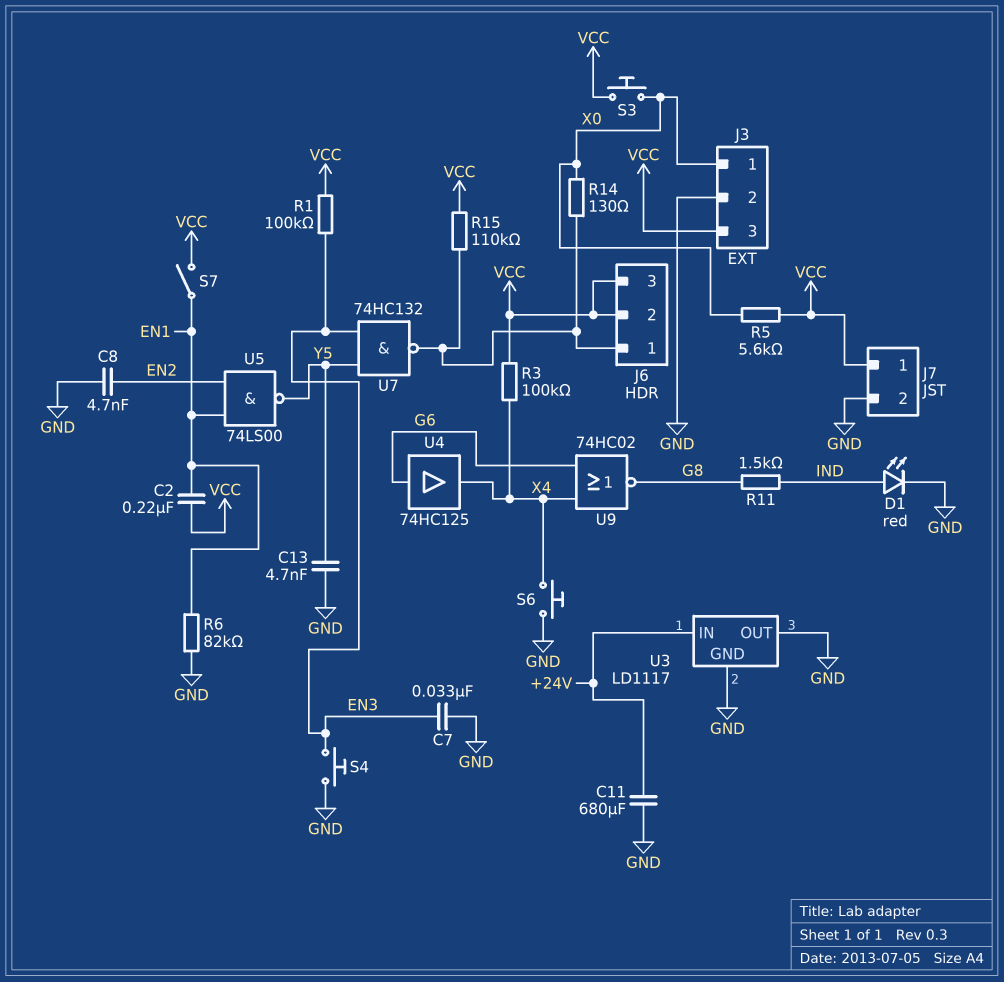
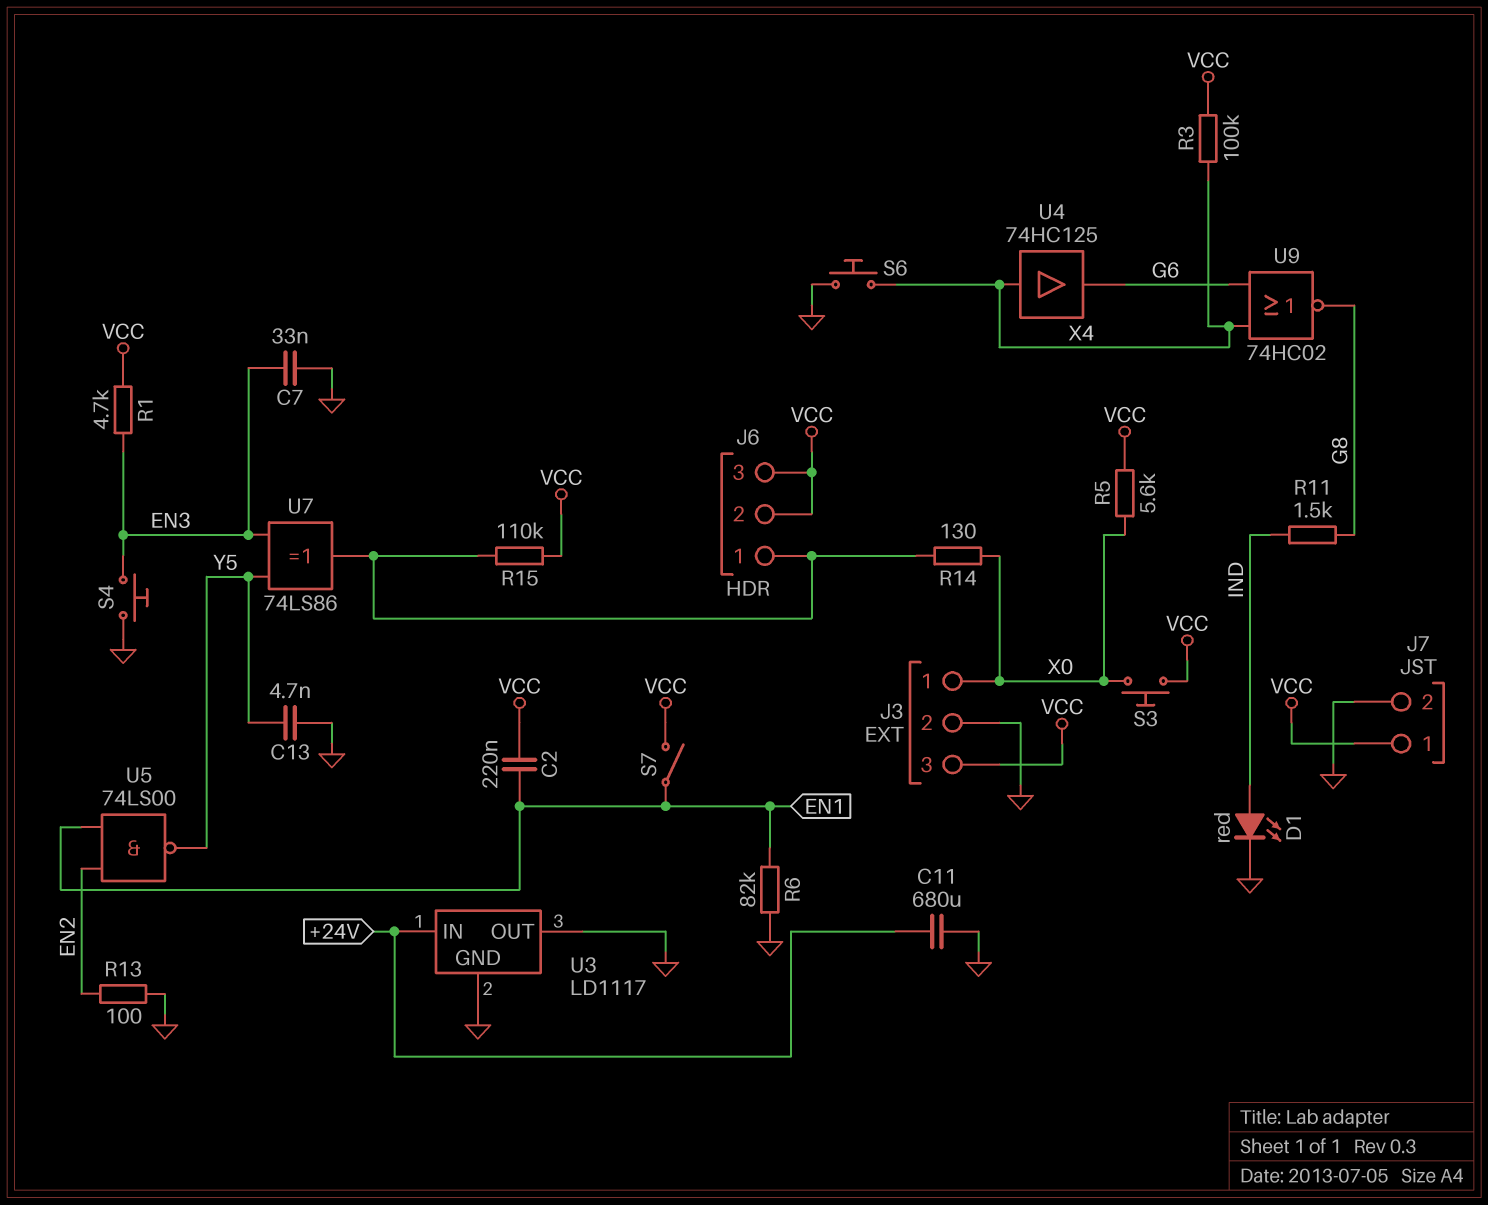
C8: 4.7nF (EN2, GND) -> none
R1: 100k (EN3, VCC) -> 4.7k (EN3, VCC)
R13: none -> 100 (EN2, GND)
U4: buffer 74HC125 (in G6, out X4) -> buffer 74HC125 (in X4, out G6)
U7: NAND 74HC132 (in EN3, in Y5, out J6/1) -> XOR 74LS86 (in EN3, in Y5, out J6/1)

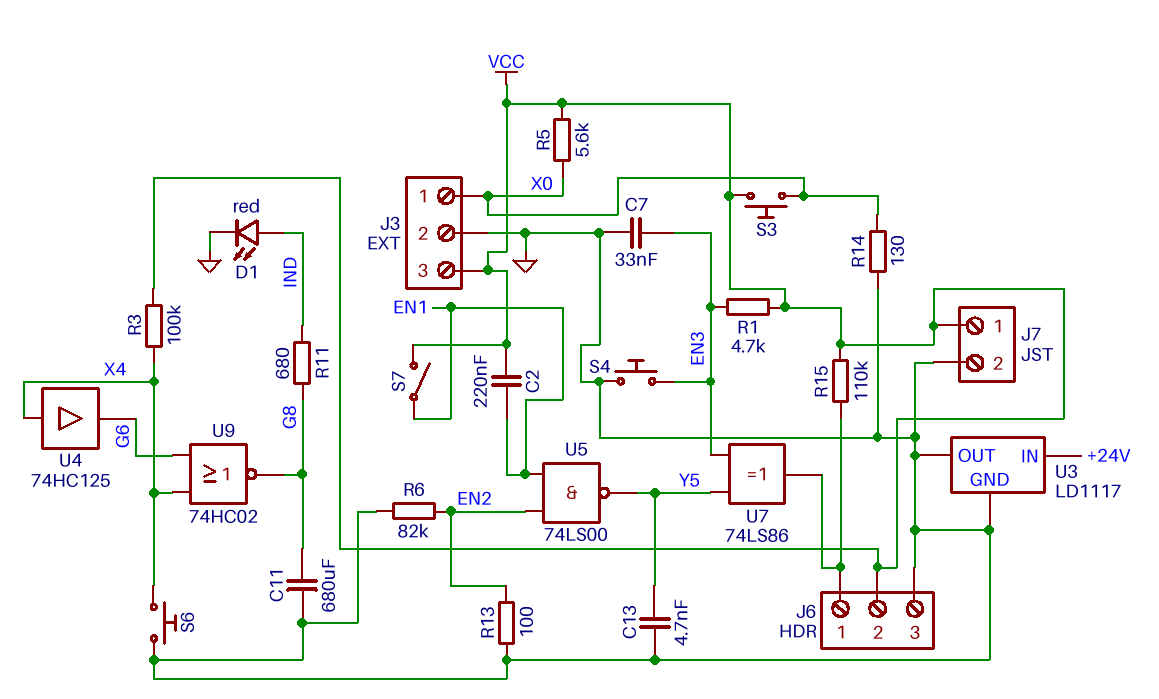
C11: 680uF (+24V, GND) -> 680uF (G8, GND)
J6 pin 3: VCC -> GND
R6: 82k (EN1, GND) -> 82k (EN2, GND)
R11: 1.5k (G8, IND) -> 680 (G8, IND)
R14: 130 (J6/1, X0) -> 130 (GND, X0)

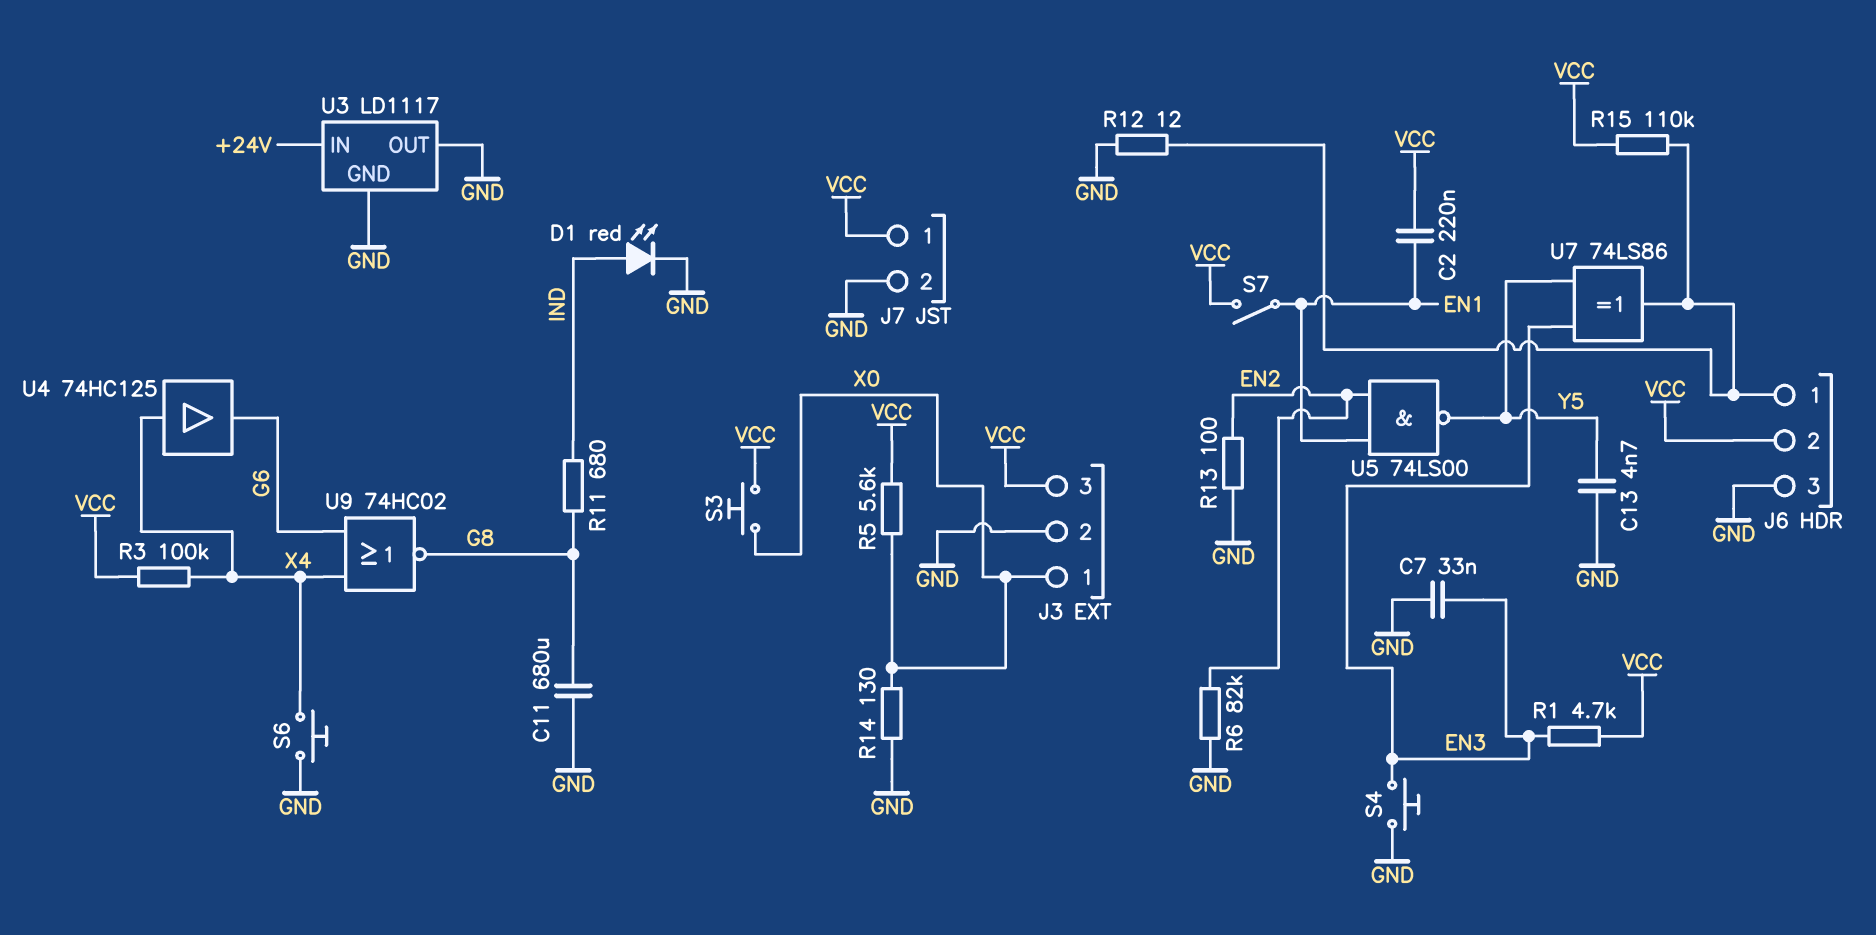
R12: none -> 12 (GND, J6/1)

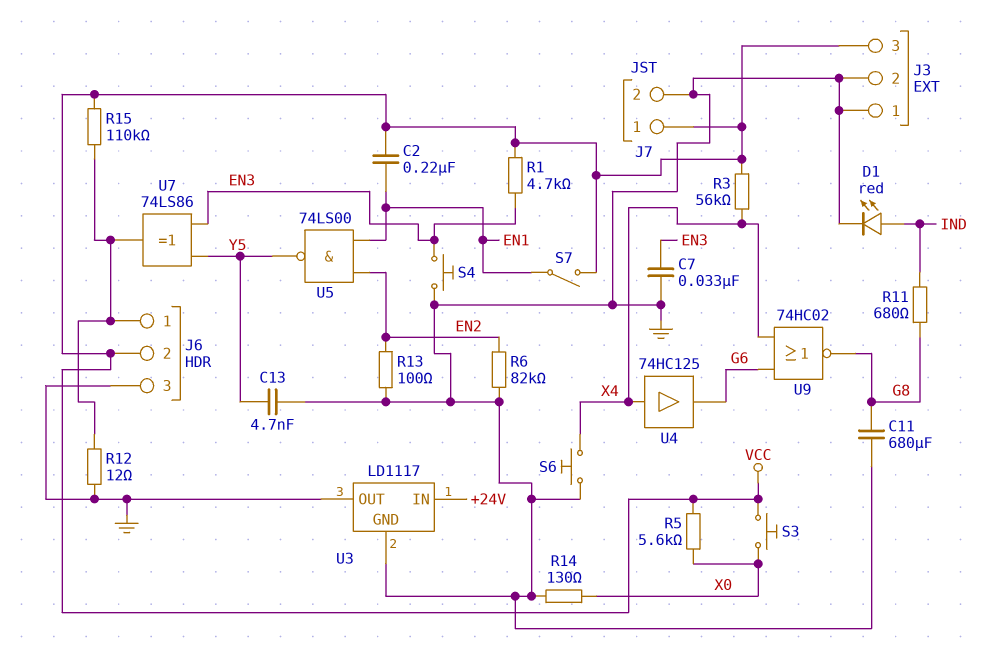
J3 pin 1: X0 -> GND
R3: 100k (VCC, X4) -> 56k (VCC, X4)

